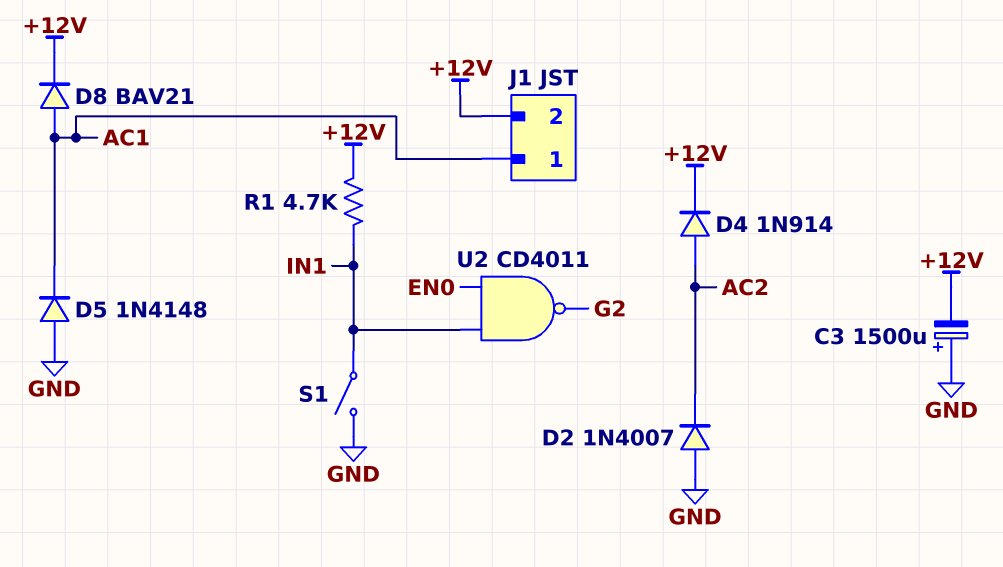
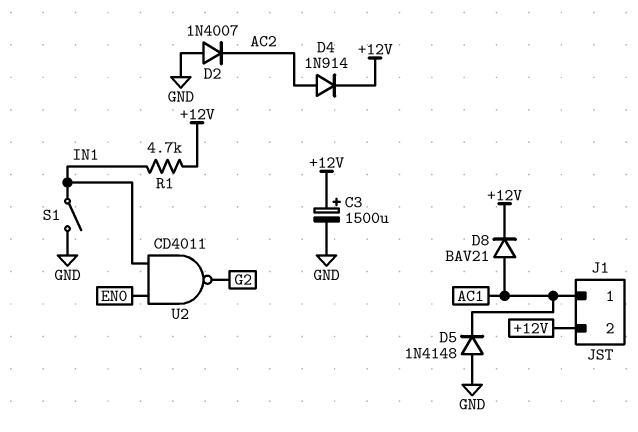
C3: 1500uF (plus GND, minus +12V) -> 1500uF (plus +12V, minus GND)

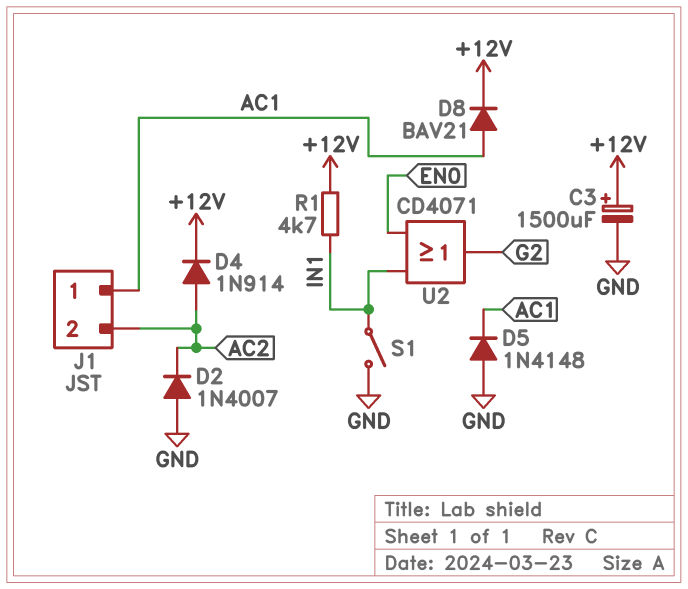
J1 pin 2: +12V -> AC2
U2: NAND CD4011 (in EN0, in IN1, out G2) -> OR CD4071 (in EN0, in IN1, out G2)

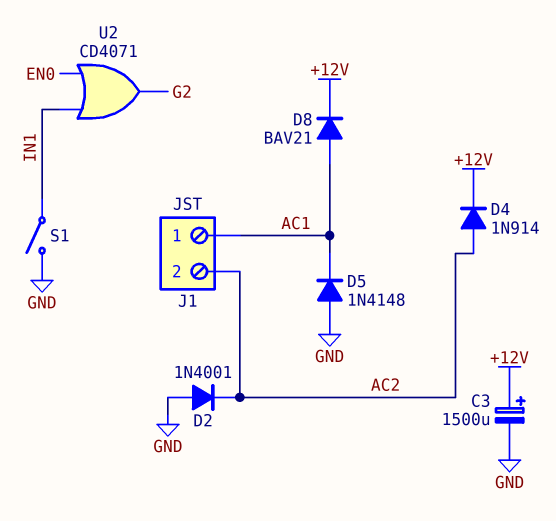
D2: diode 1N4007 (A GND, K AC2) -> diode 1N4001 (A GND, K AC2)
R1: 4.7k (+12V, IN1) -> none

